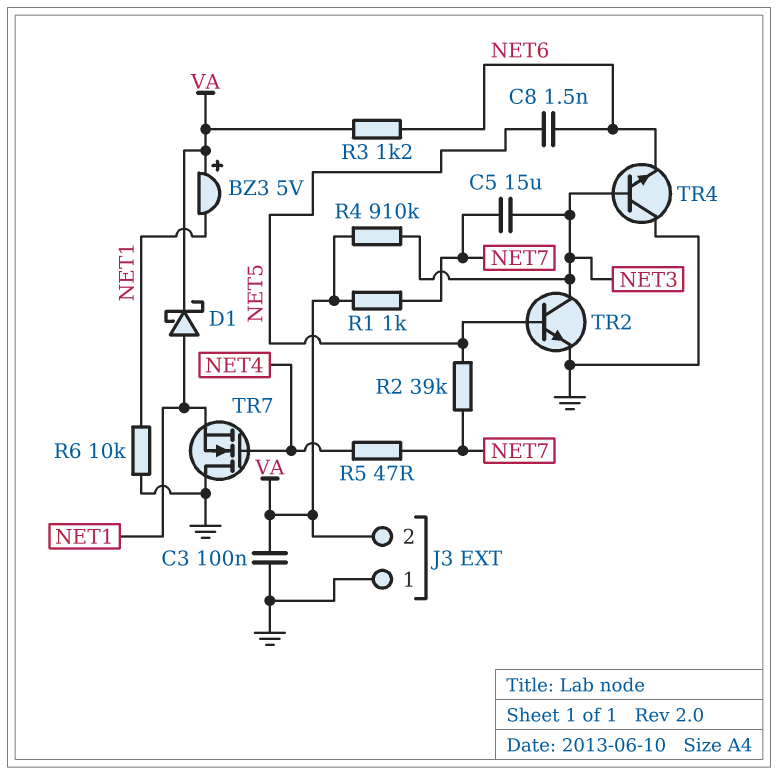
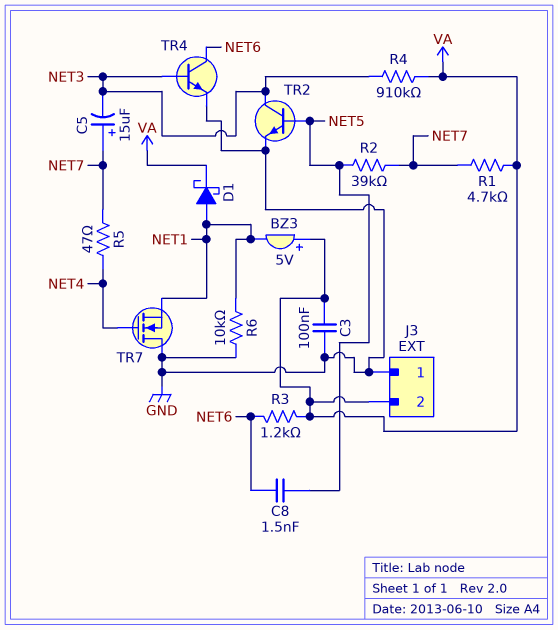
C5: 15uF (NET3, NET7) -> 15uF (plus NET7, minus NET3)
R1: 1k (NET7, VA) -> 4.7k (NET7, VA)
TR4: NPN (B NET3, C GND, E NET6) -> NPN (B NET3, C NET6, E GND)

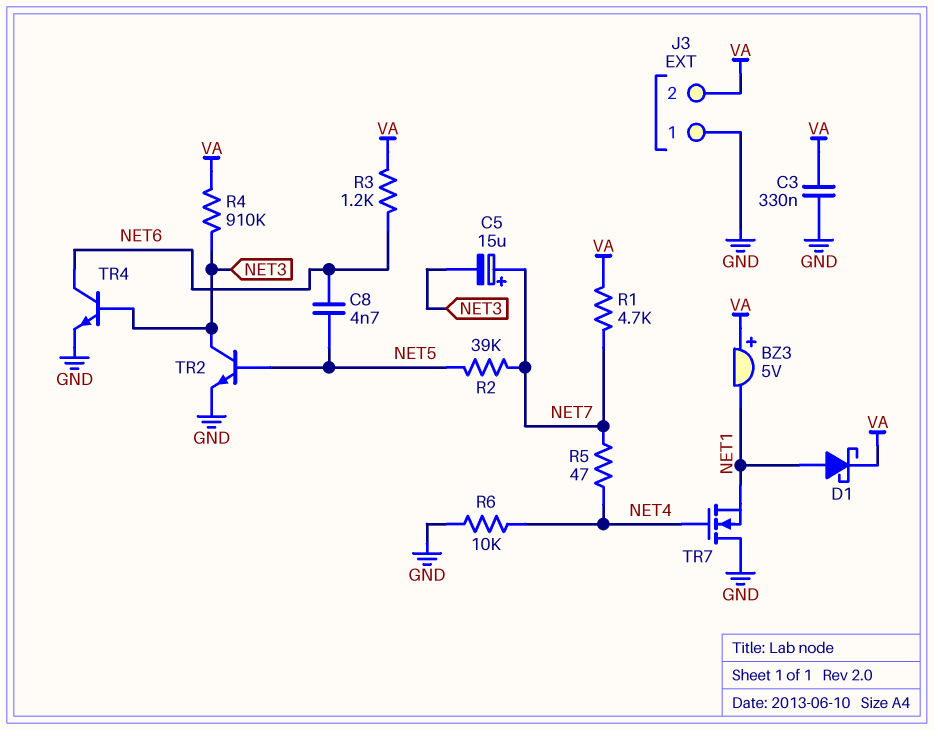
C3: 100nF (GND, VA) -> 330nF (GND, VA)
C8: 1.5nF (NET5, NET6) -> 4.7nF (NET5, NET6)
R6: 10k (GND, NET1) -> 10k (GND, NET4)

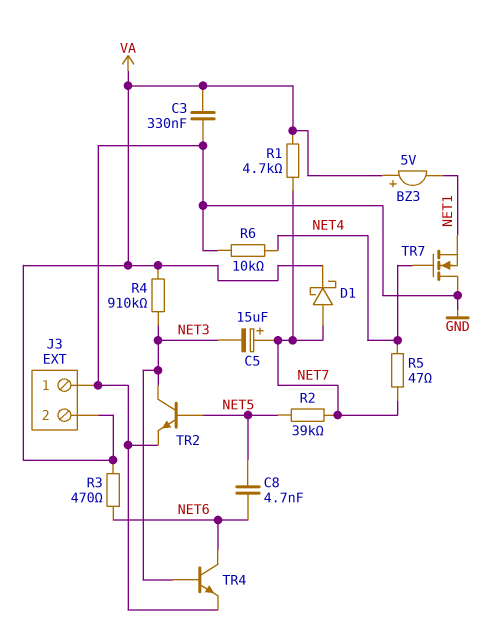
D1: schottky (A NET1, K VA) -> schottky (A NET7, K VA)
R3: 1.2k (NET6, VA) -> 470 (NET6, VA)

